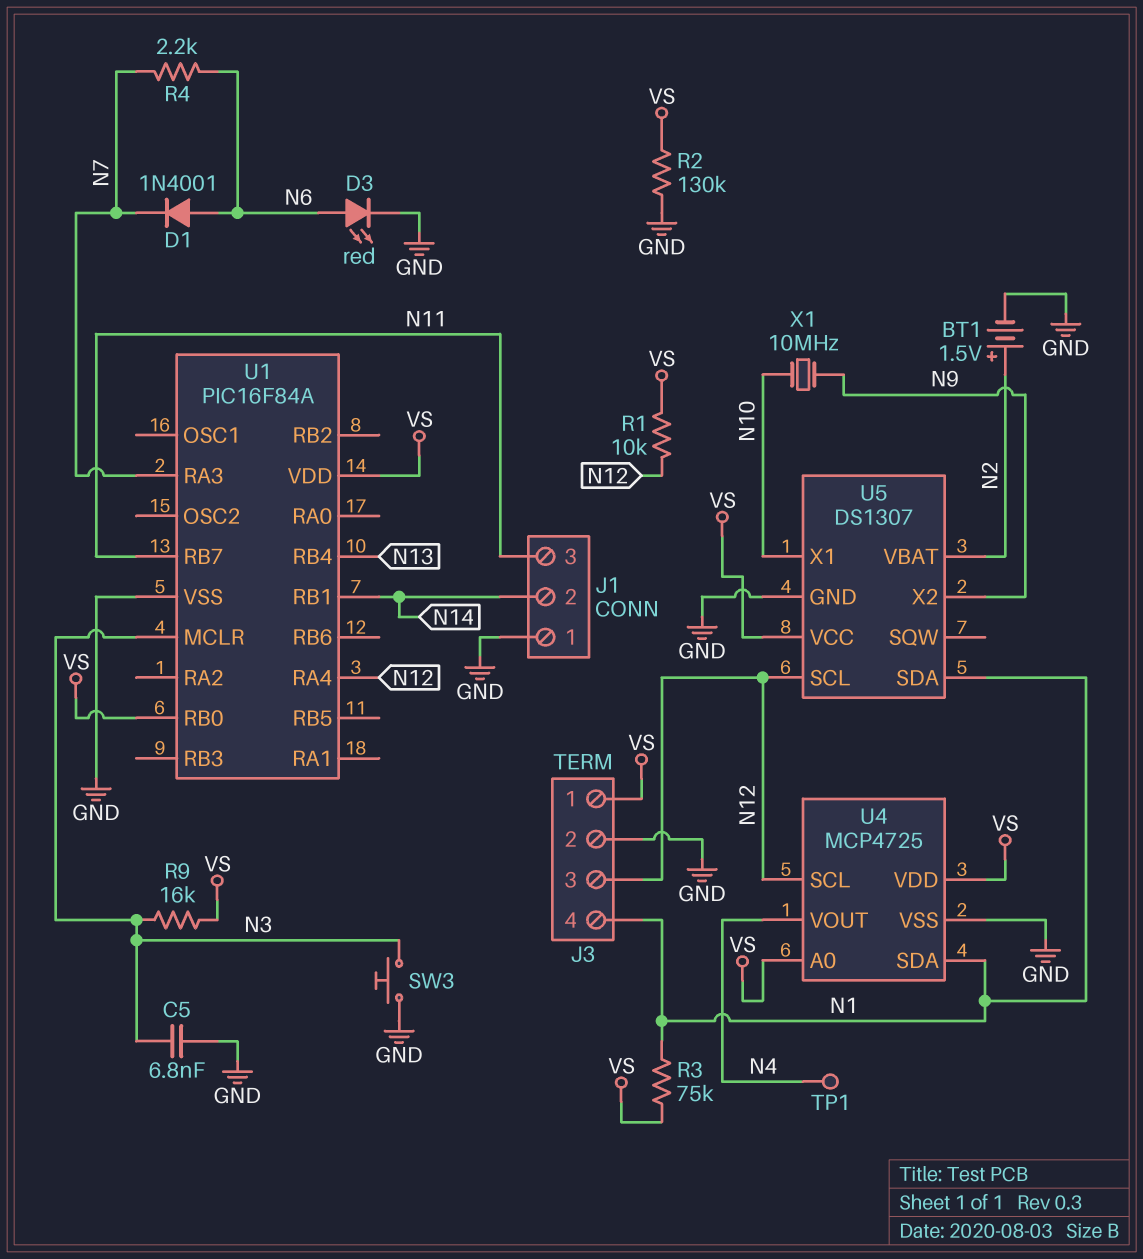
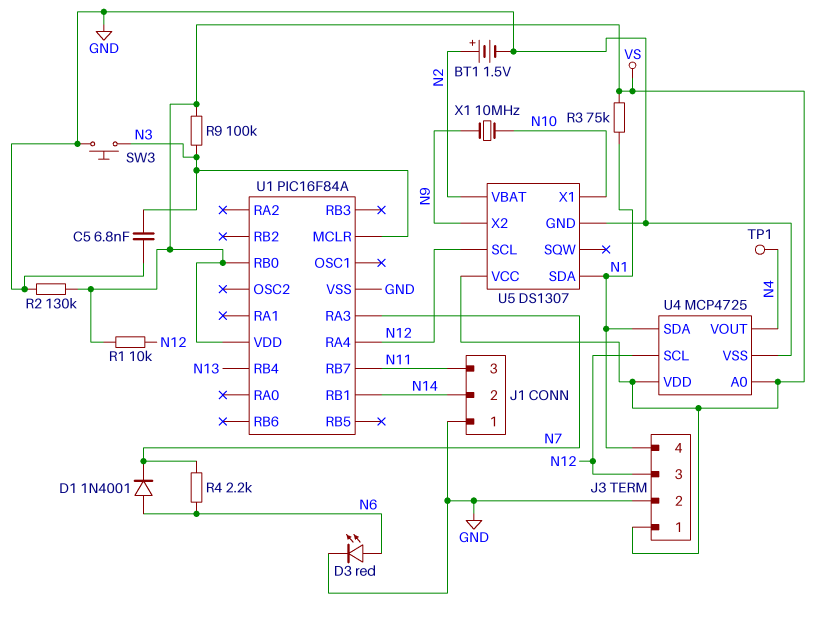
R9: 16k (N3, VS) -> 100k (N3, VS)

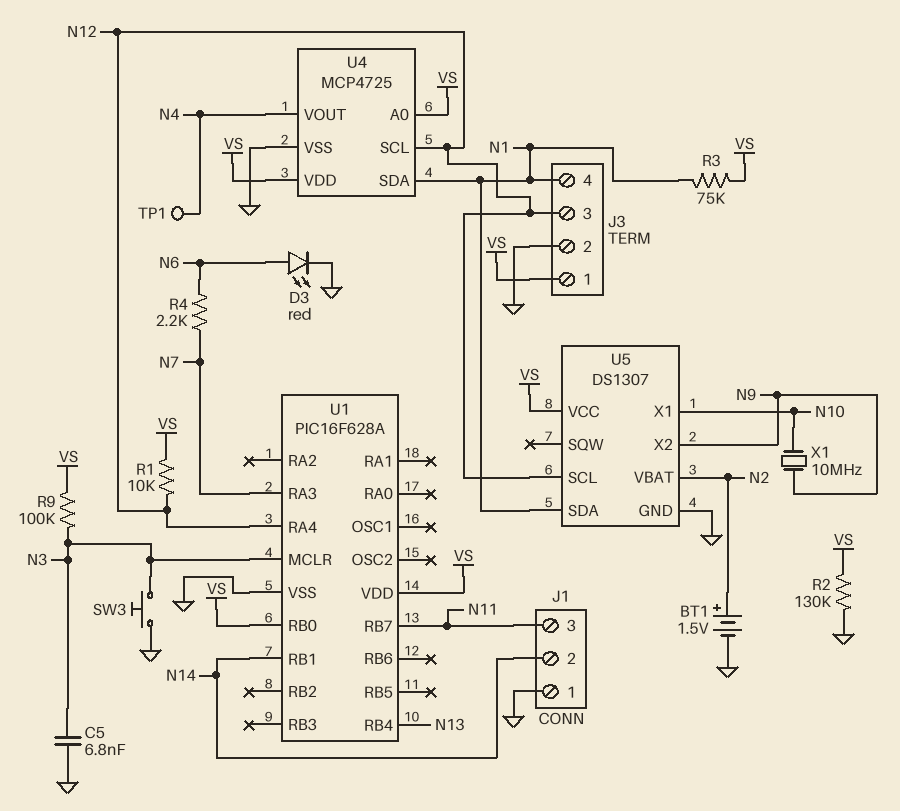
D1: diode 1N4001 (A N6, K N7) -> none
U1: PIC16F84A -> PIC16F628A

